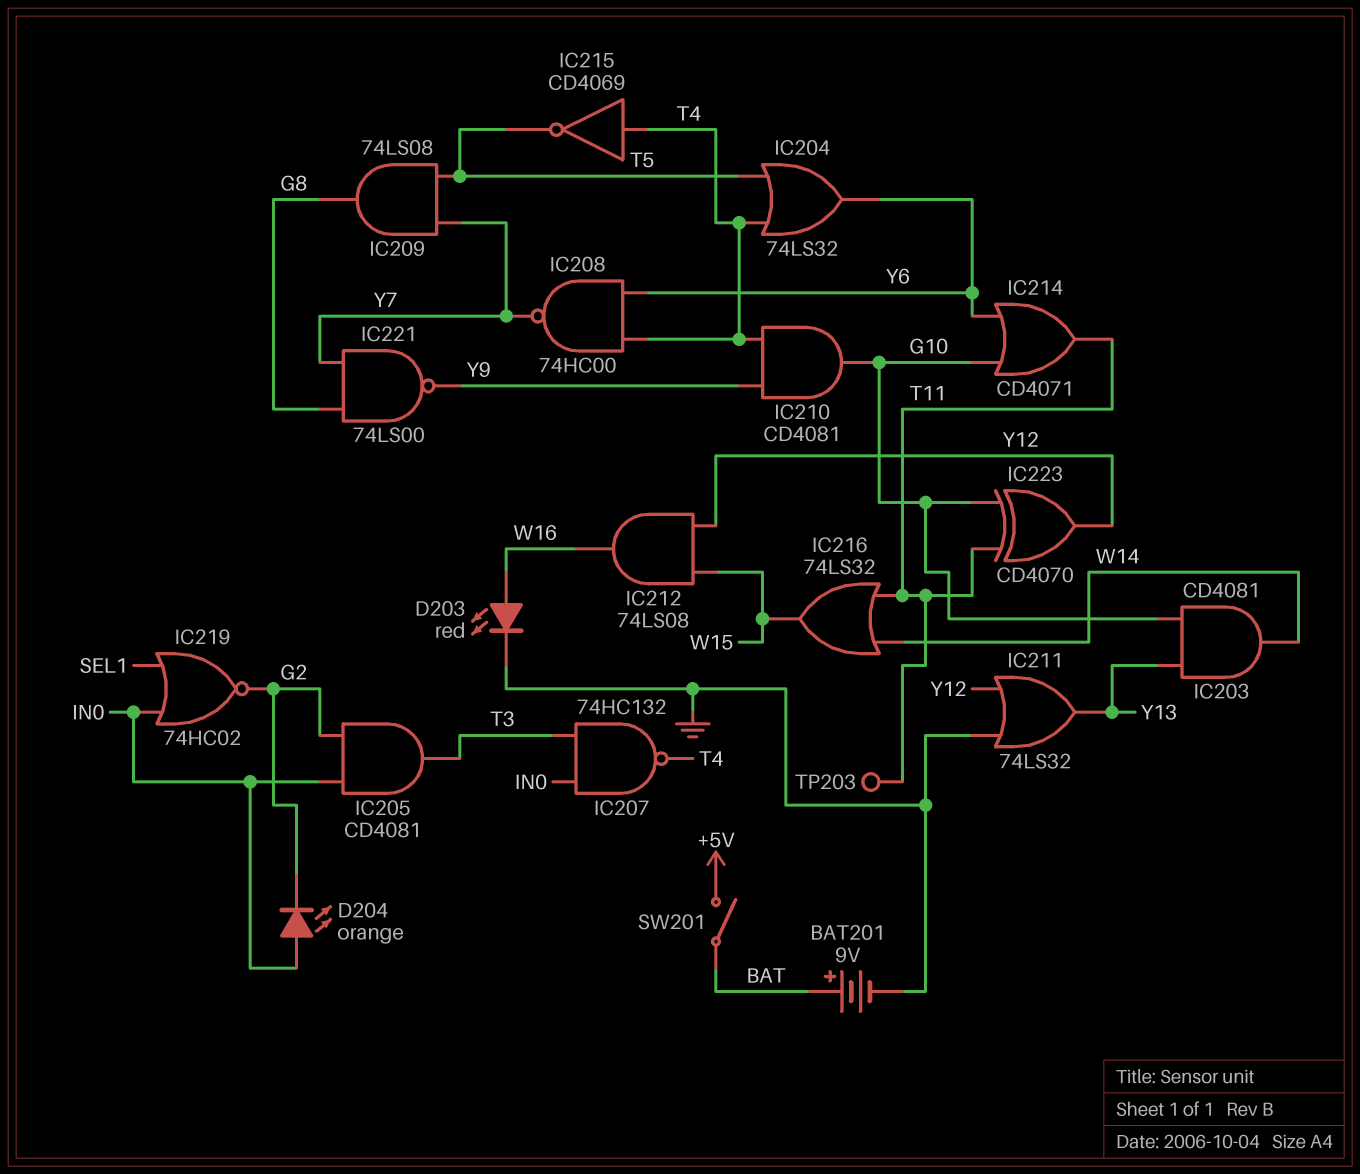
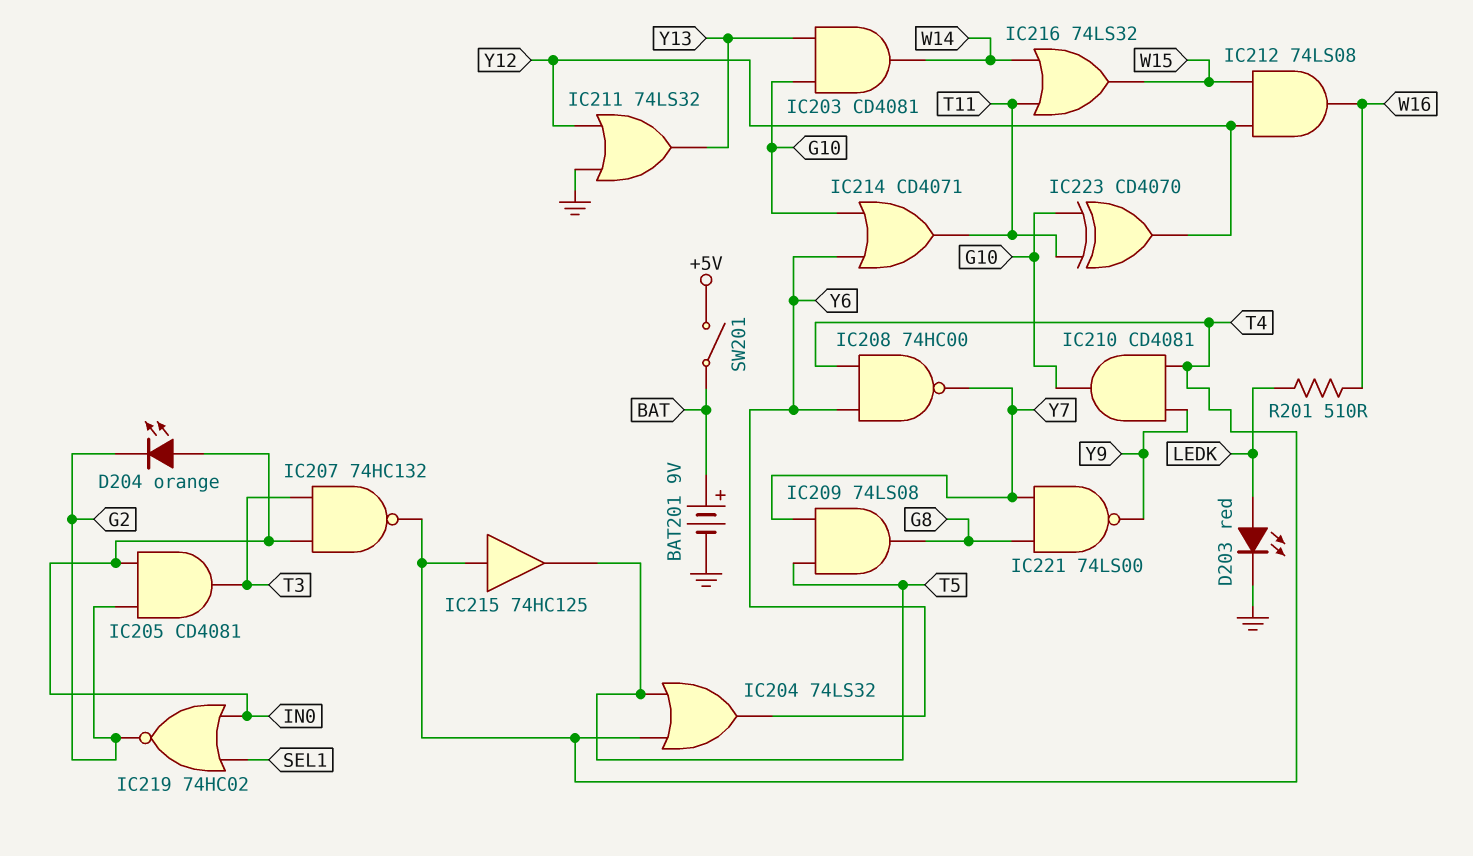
D203: LED red (A W16, K GND) -> LED red (A LEDK, K GND)
IC215: NOT CD4069 (in T4, out T5) -> buffer 74HC125 (in T4, out T5)
R201: none -> 510 (LEDK, W16)
TP203: test point (T11) -> none

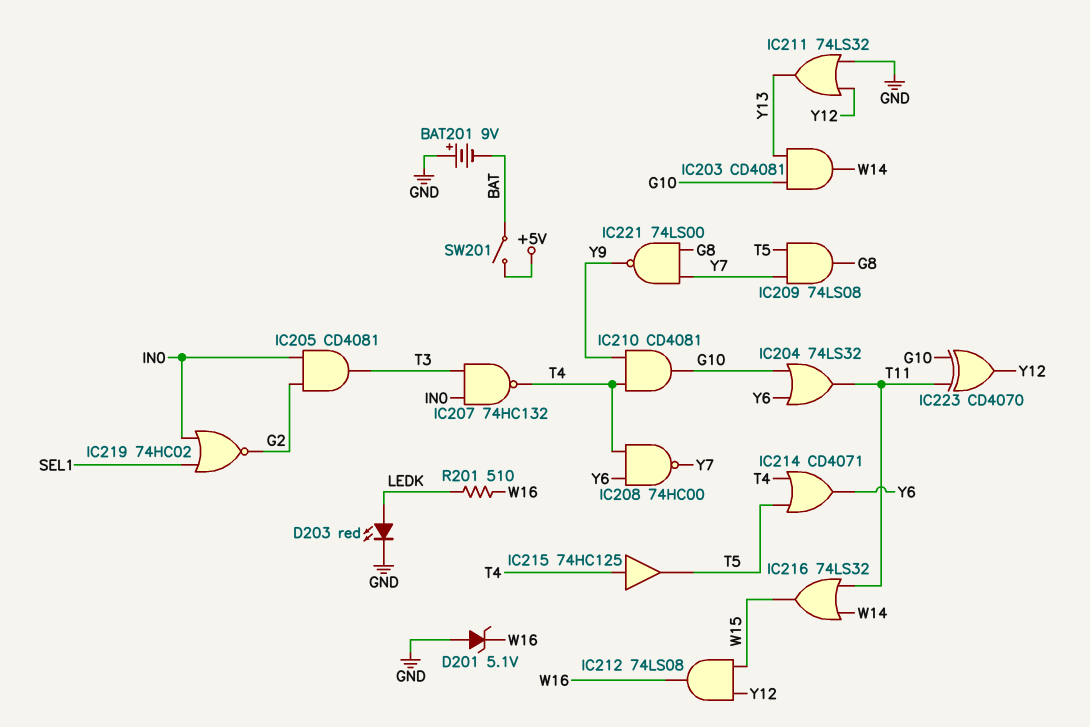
BAT201: 9V (plus BAT, minus GND) -> 9V (plus GND, minus BAT)
D201: none -> zener 5.1V (A GND, K W16)
D204: LED orange (A IN0, K G2) -> none
IC204: OR 74LS32 (in T4, in T5, out Y6) -> OR 74LS32 (in G10, in Y6, out T11)
IC214: OR CD4071 (in G10, in Y6, out T11) -> OR CD4071 (in T4, in T5, out Y6)

